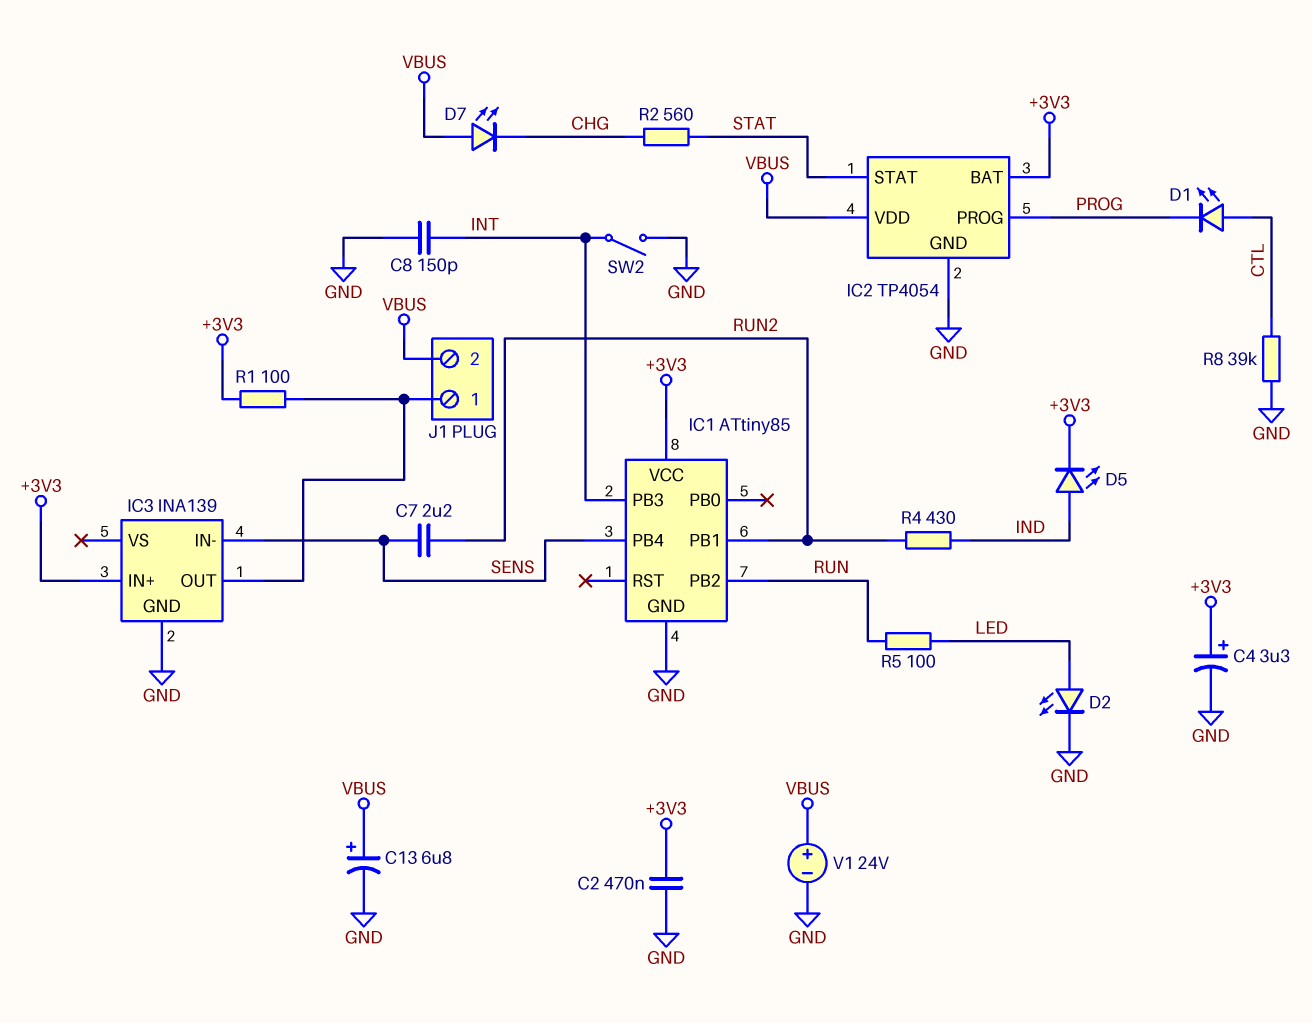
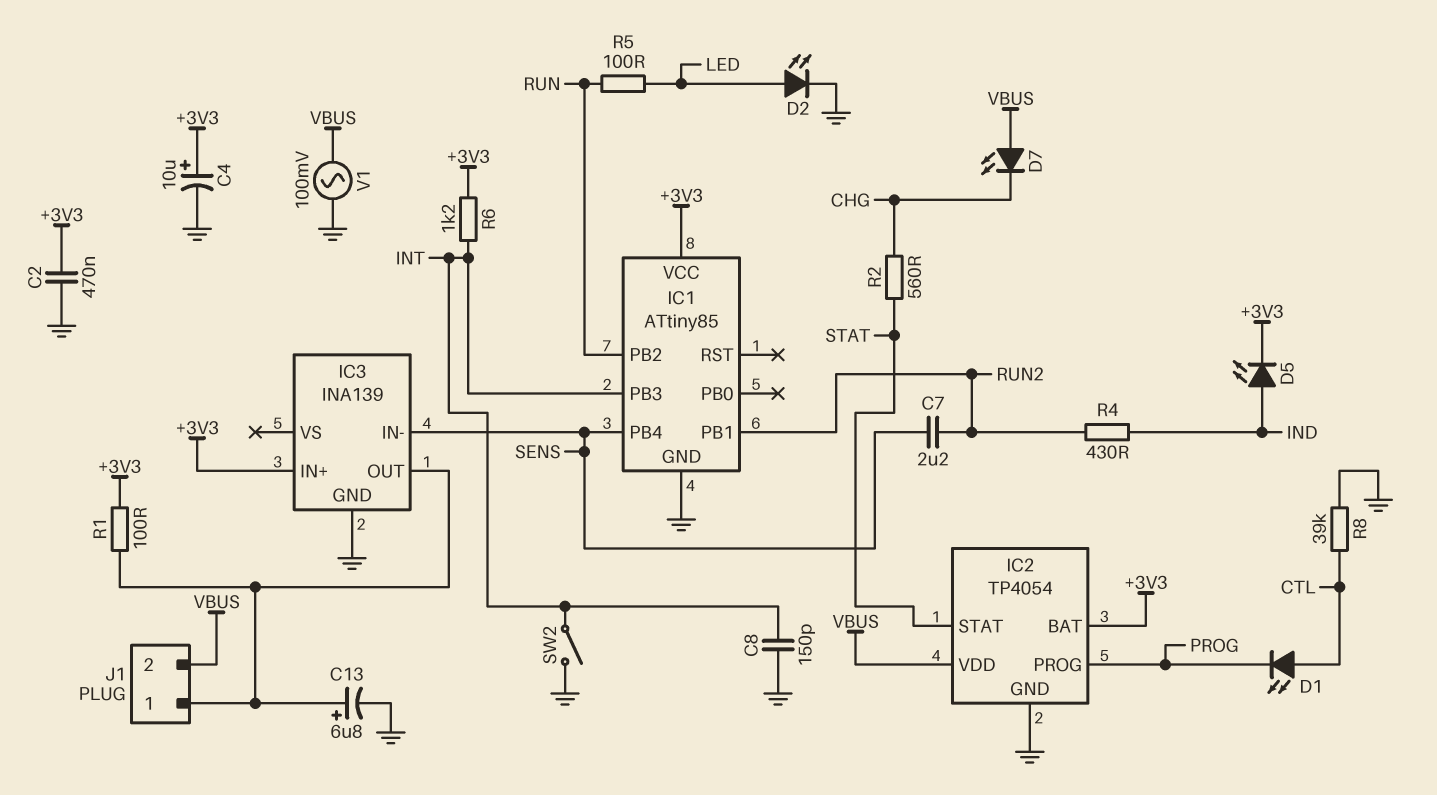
C4: 3.3uF (plus +3V3, minus GND) -> 10uF (plus +3V3, minus GND)
C13: 6.8uF (plus VBUS, minus GND) -> 6.8uF (plus IC3/OUT, minus GND)
R6: none -> 1.2k (+3V3, INT)
V1: 24V (plus VBUS, minus GND) -> AC 100mV (GND, VBUS)

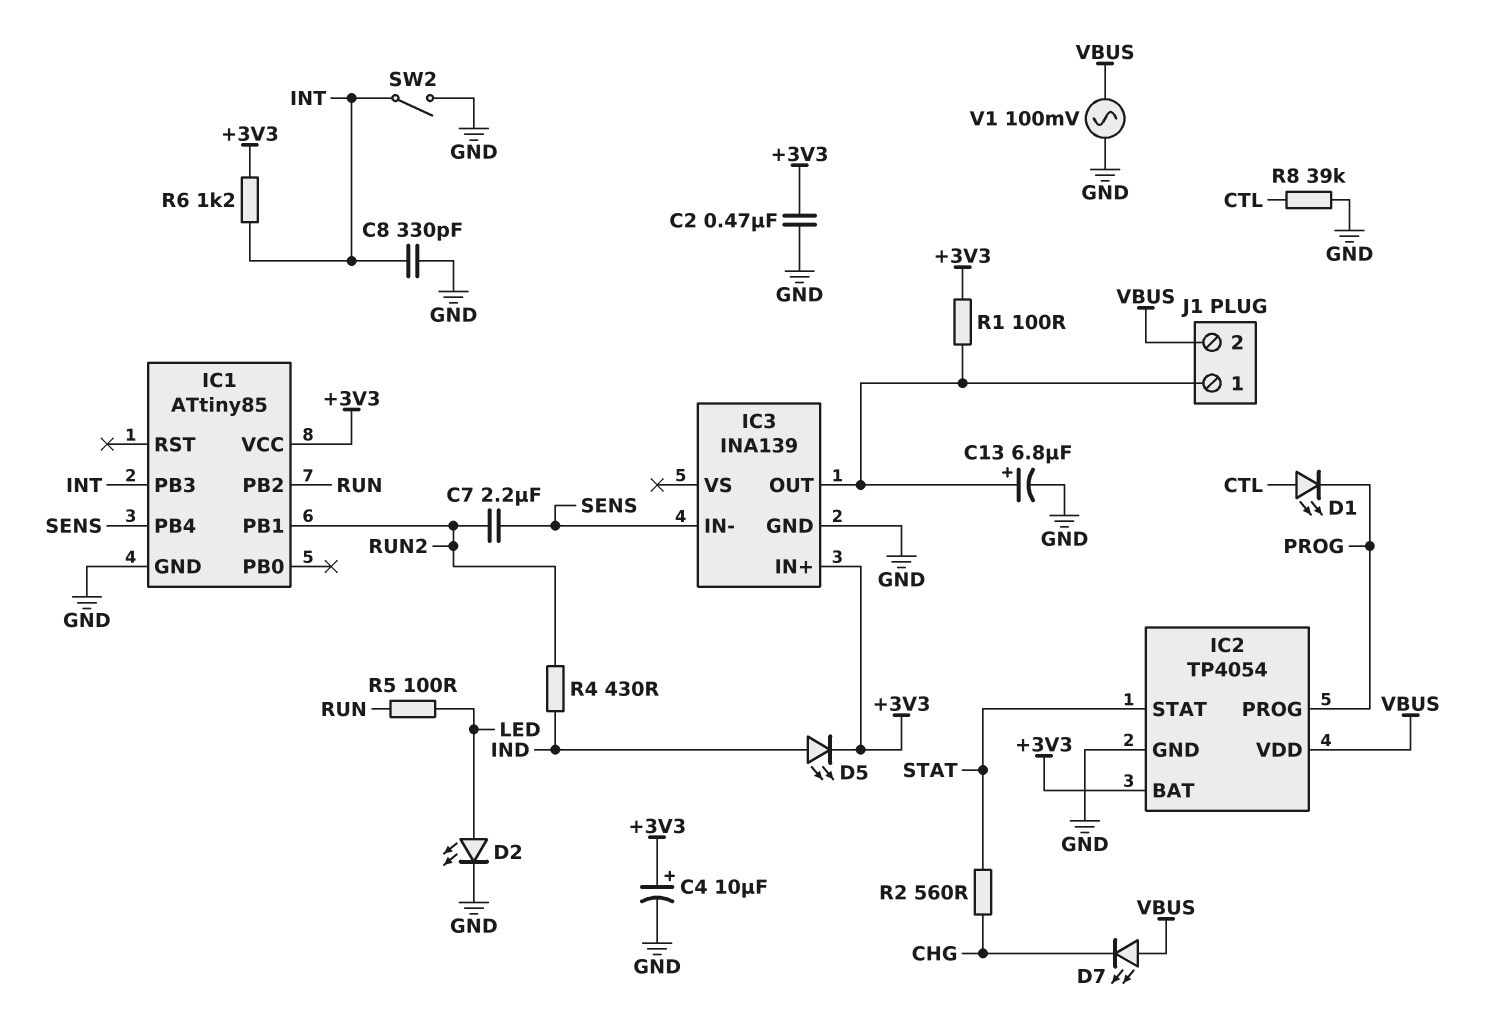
C8: 150pF (GND, INT) -> 330pF (GND, INT)

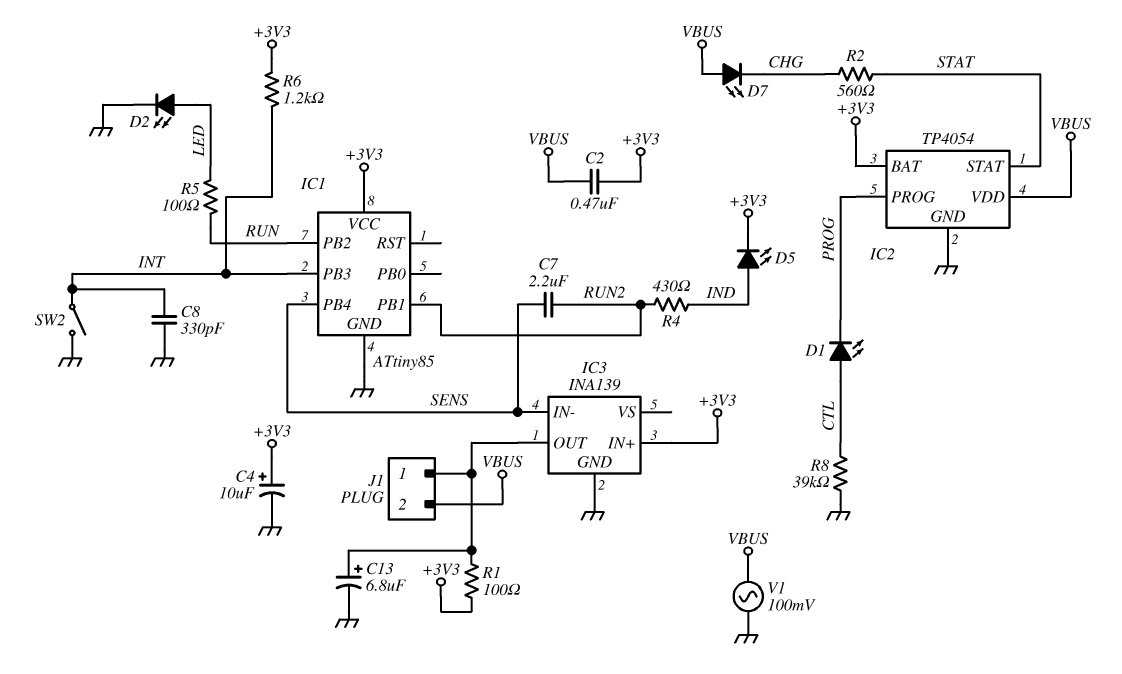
C2: 470nF (+3V3, GND) -> 470nF (+3V3, VBUS)

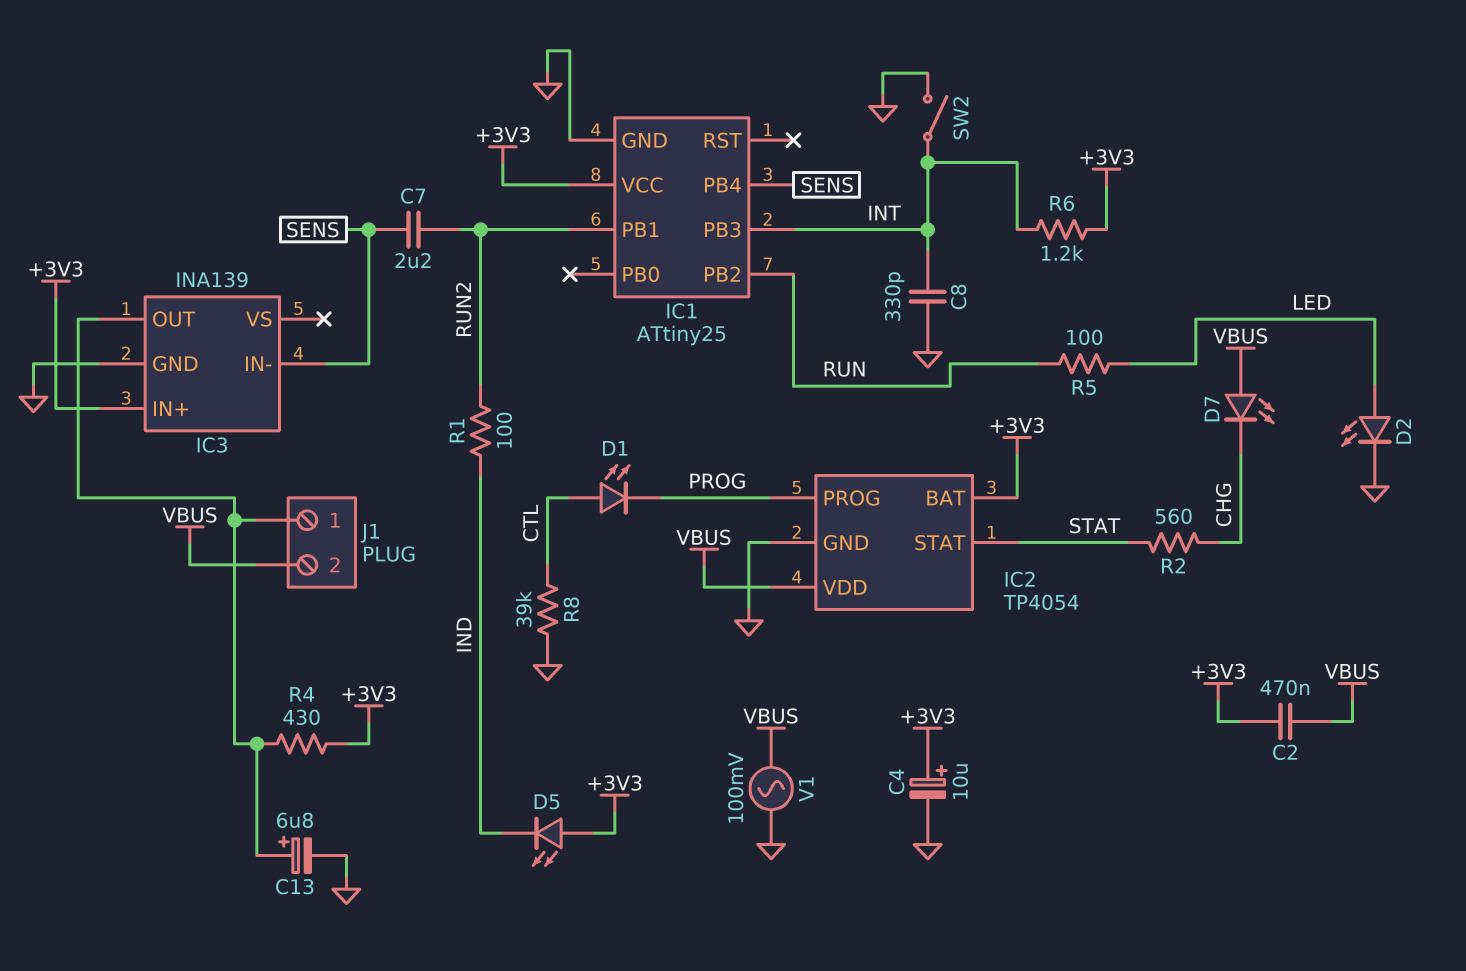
D5: LED (A IND, K +3V3) -> LED (A +3V3, K IND)
IC1: ATtiny85 -> ATtiny25
R1: 100 (+3V3, IC3/OUT) -> 100 (IND, RUN2)
R4: 430 (IND, RUN2) -> 430 (+3V3, IC3/OUT)

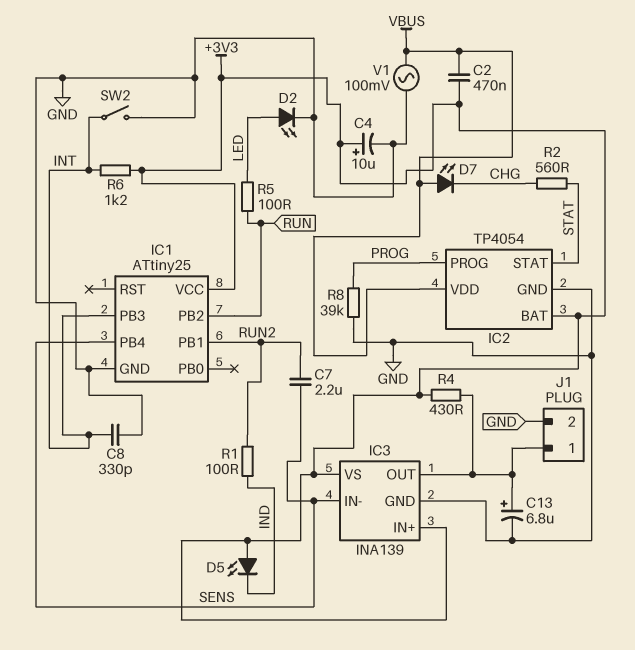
D1: LED (A CTL, K PROG) -> none
IC3 pin VS: none -> +3V3
J1 pin 2: VBUS -> GND
R8: 39k (CTL, GND) -> 39k (GND, PROG)

